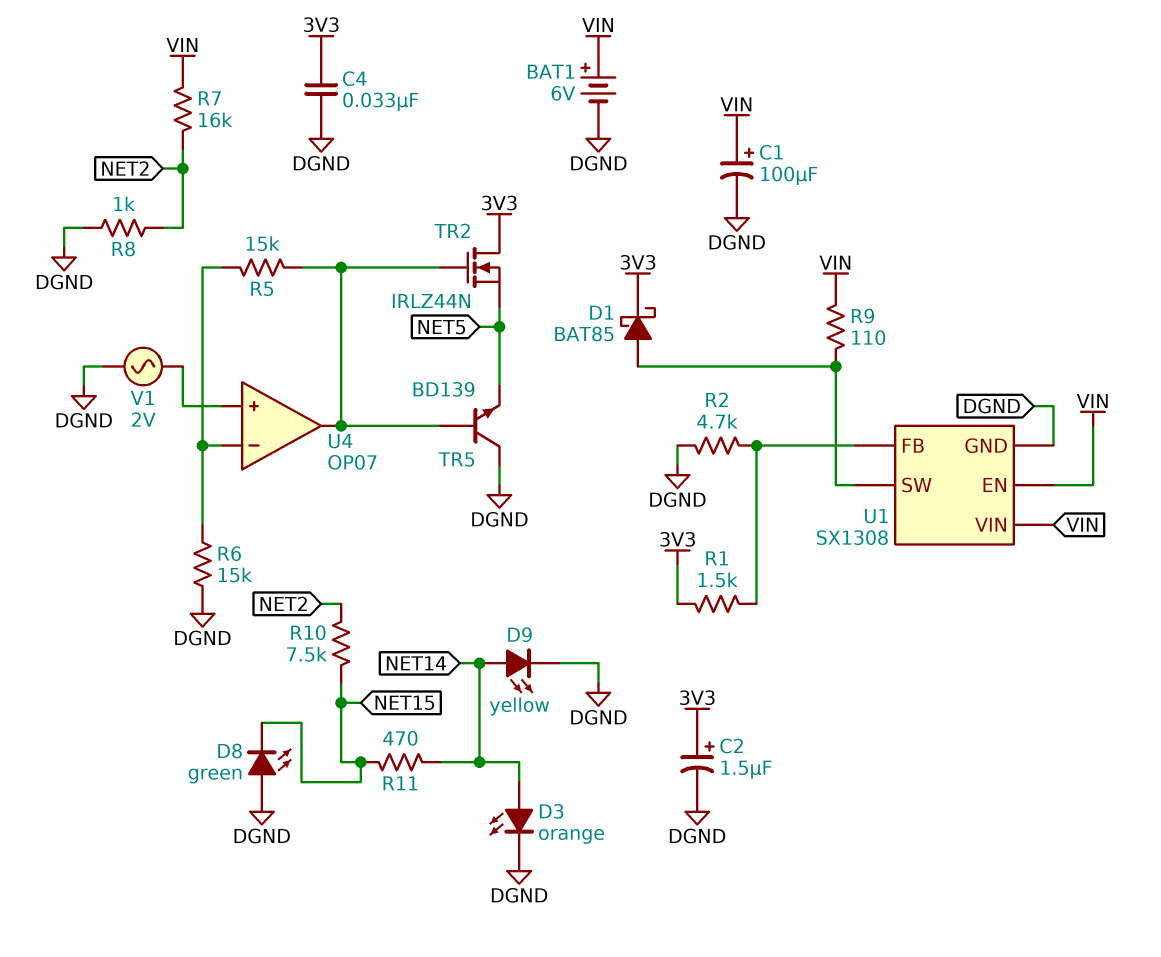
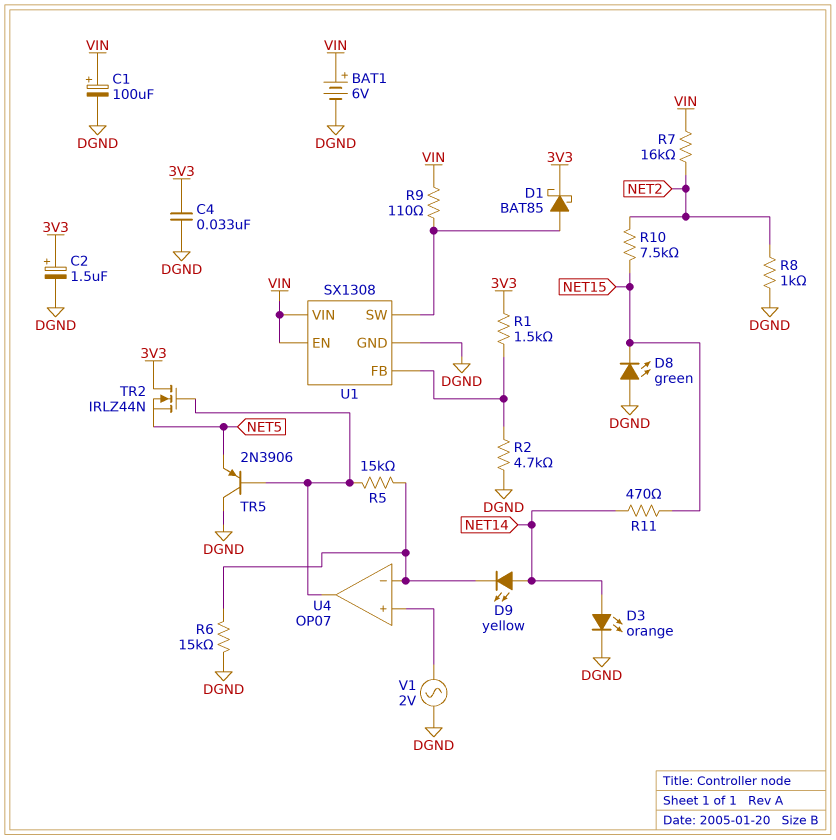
D9: LED yellow (A NET14, K DGND) -> LED yellow (A NET14, K U4/in-)
TR5: NPN BD139 (B U4/out, C DGND, E NET5) -> PNP 2N3906 (B U4/out, C DGND, E NET5)

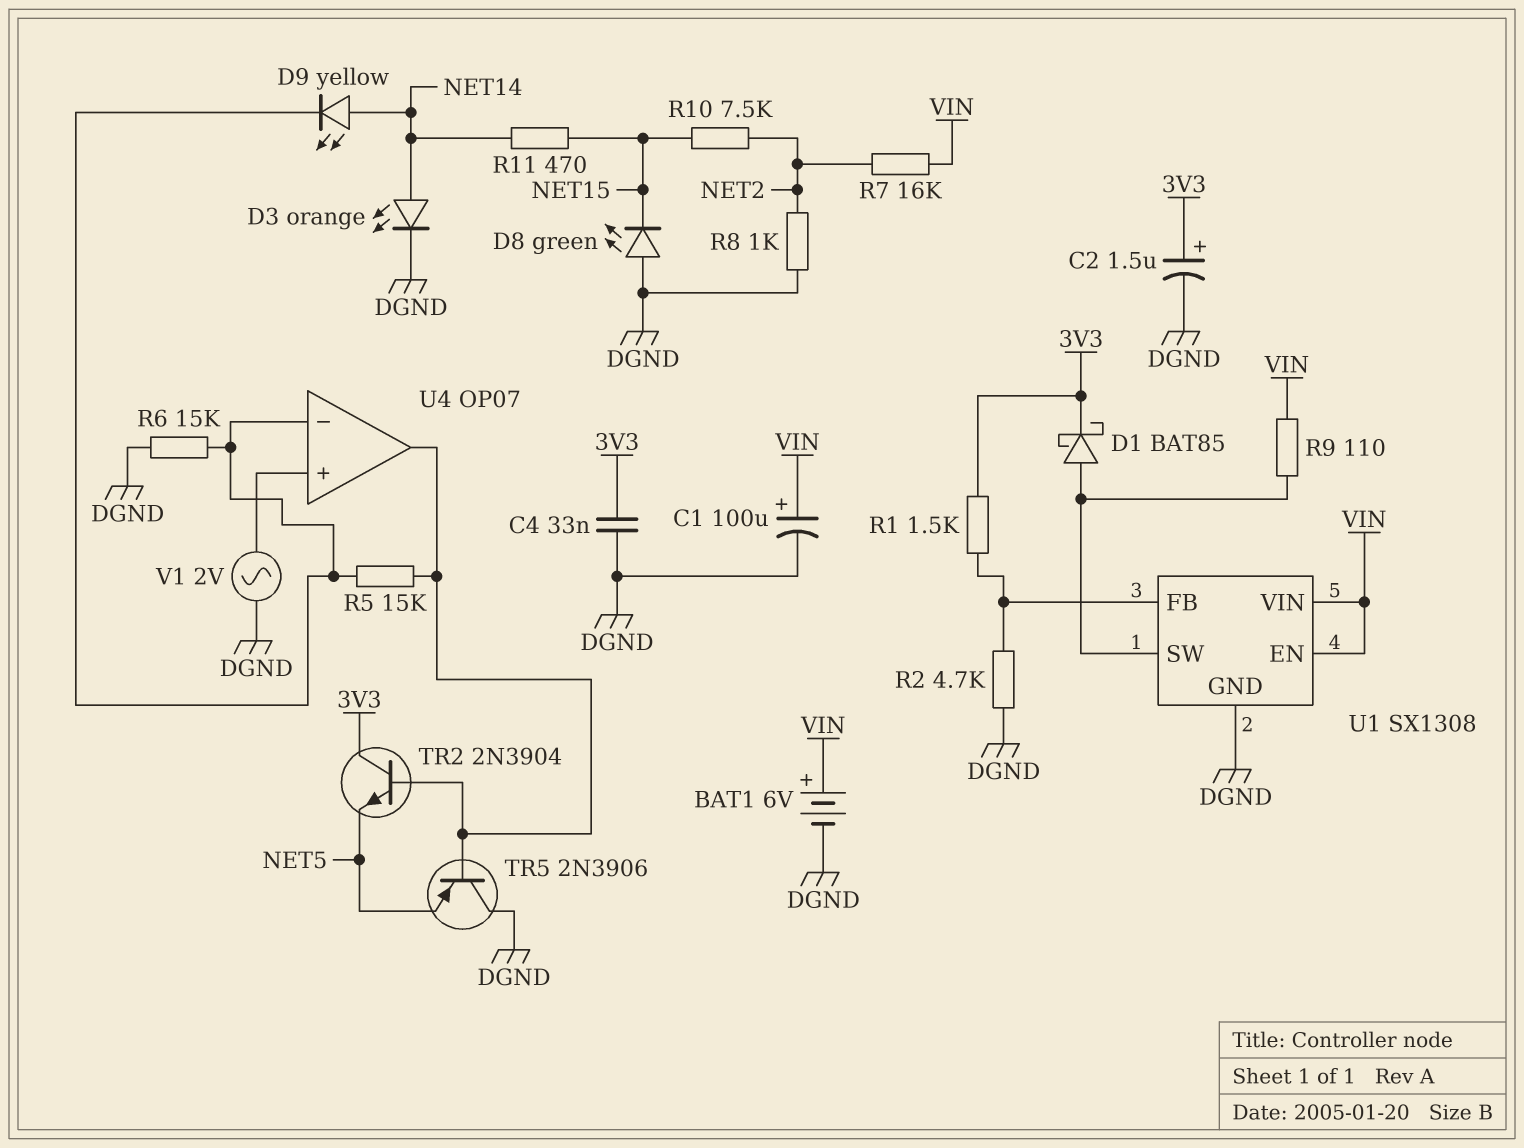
TR2: NMOS IRLZ44N (G U4/out, D 3V3, S NET5) -> NPN 2N3904 (B U4/out, C 3V3, E NET5)

